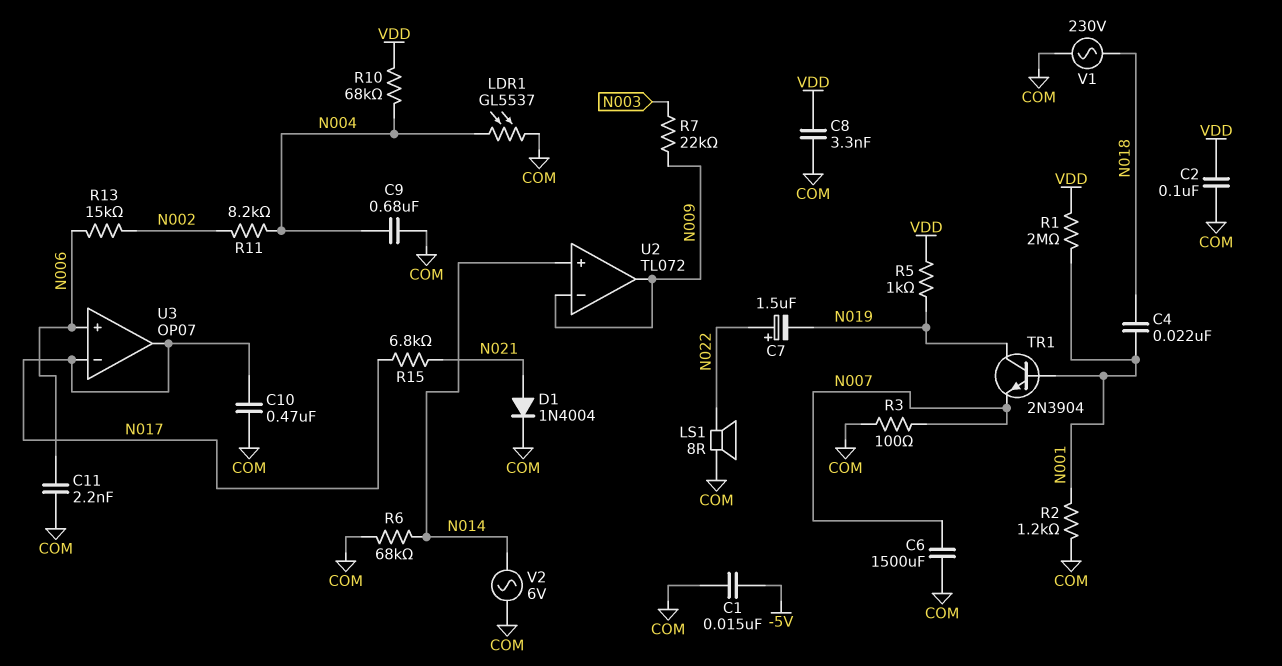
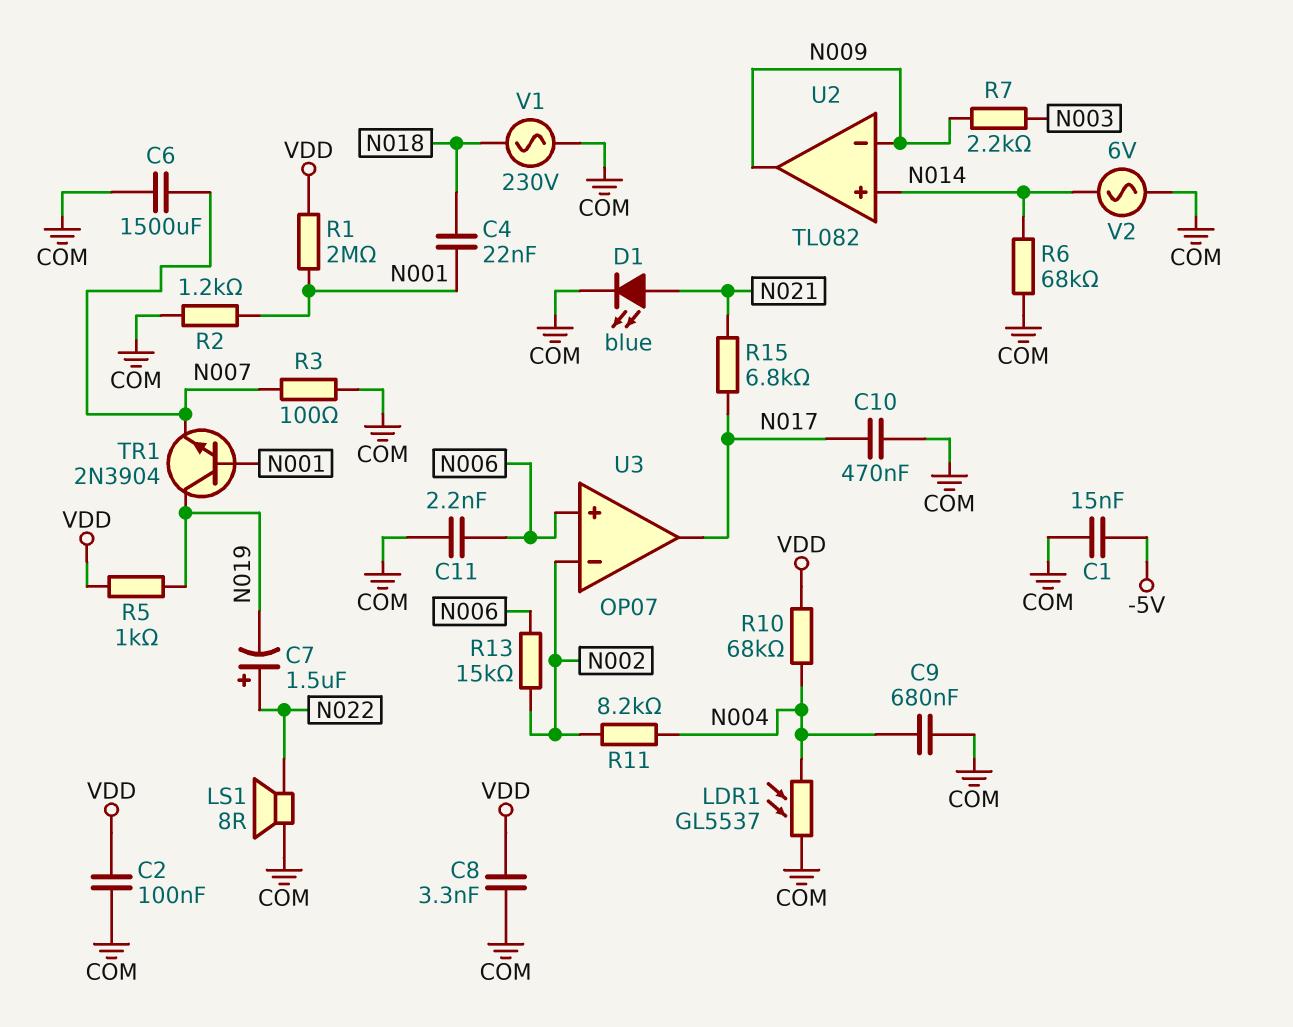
D1: diode 1N4004 (A N021, K COM) -> LED blue (A N021, K COM)
R7: 22k (N003, N009) -> 2.2k (N003, N009)
U2: TL072 -> TL082
U3 pin in-: N017 -> N002

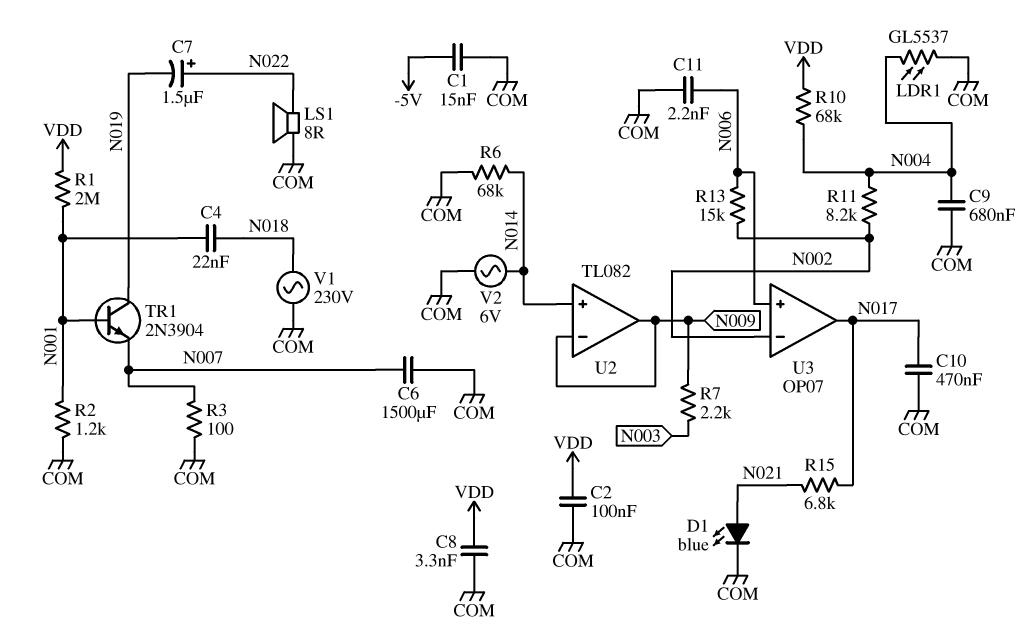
R5: 1k (N019, VDD) -> none

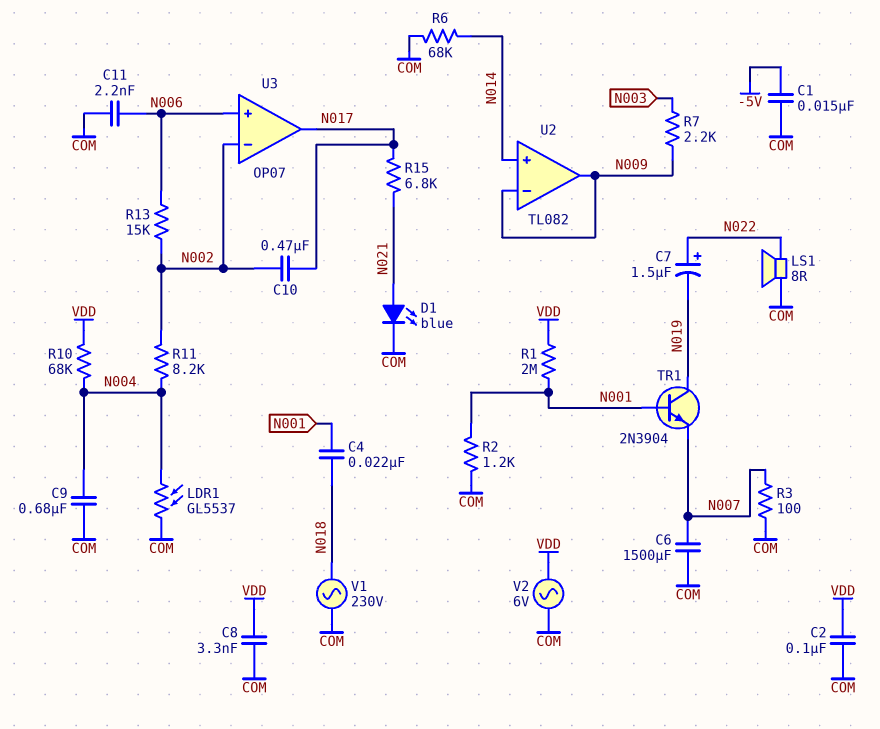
C10: 470nF (COM, N017) -> 470nF (N002, N017)
V2: AC 6V (COM, N014) -> AC 6V (COM, VDD)

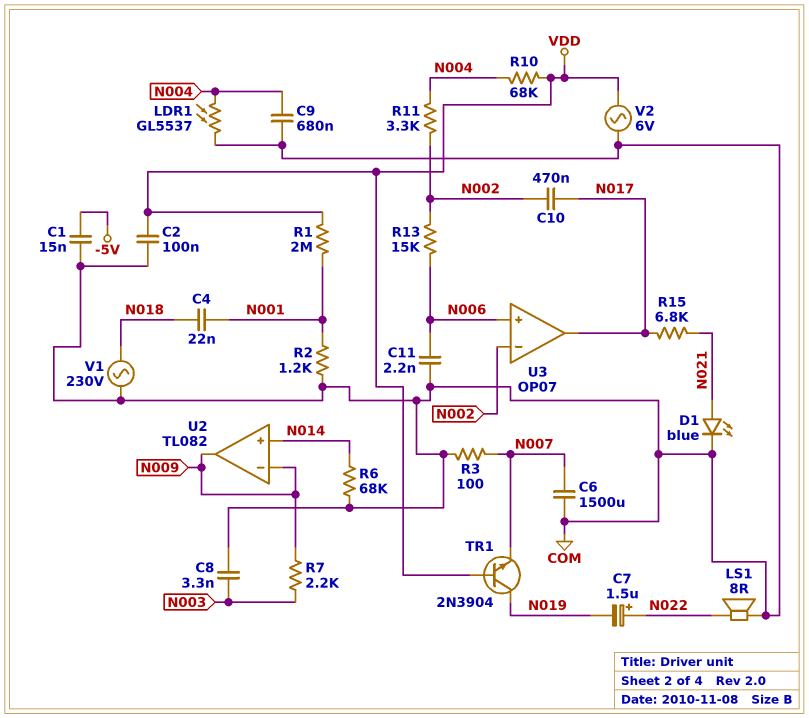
C8: 3.3nF (COM, VDD) -> 3.3nF (COM, N003)
R11: 8.2k (N002, N004) -> 3.3k (N002, N004)
TR1: NPN 2N3904 (B N001, C N019, E N007) -> NPN 2N3904 (B VDD, C N019, E N007)

